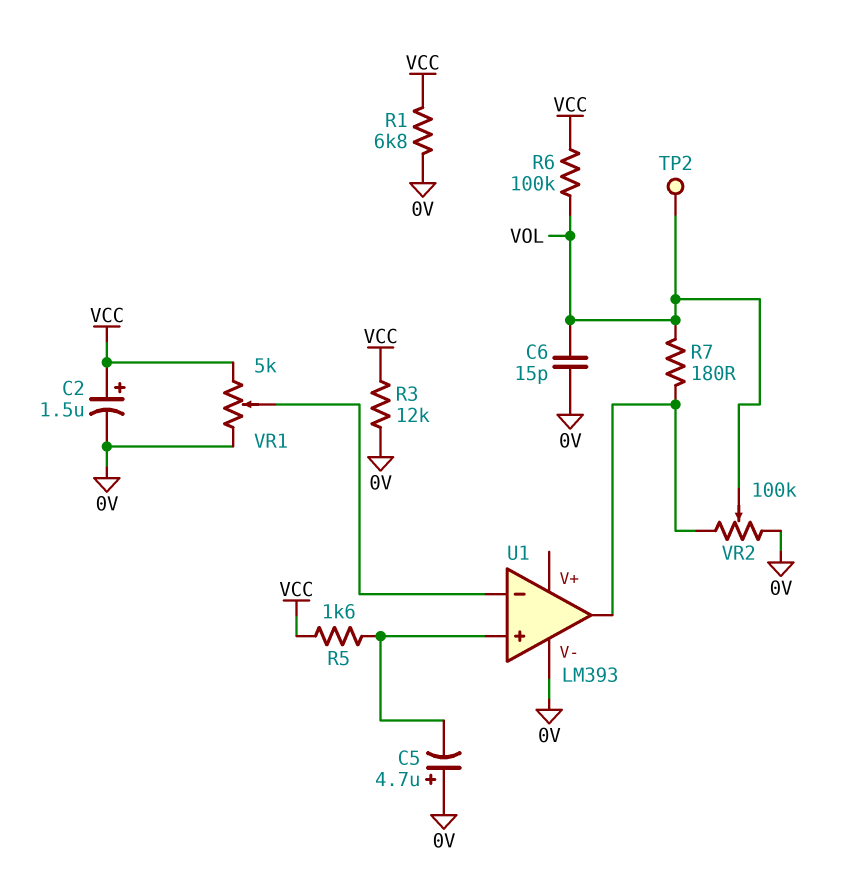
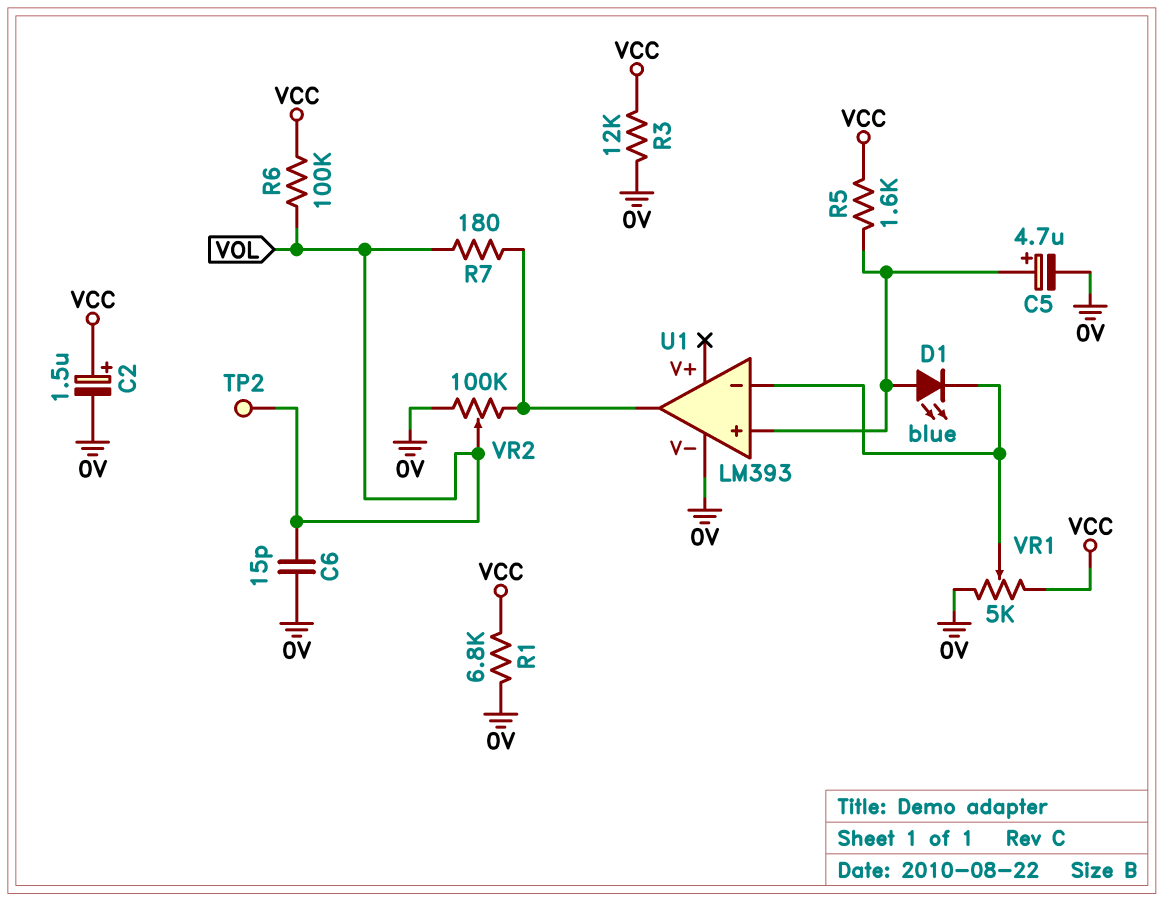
C5: 4.7uF (plus 0V, minus U1/in+) -> 4.7uF (plus U1/in+, minus 0V)
D1: none -> LED blue (A U1/in+, K U1/in-)

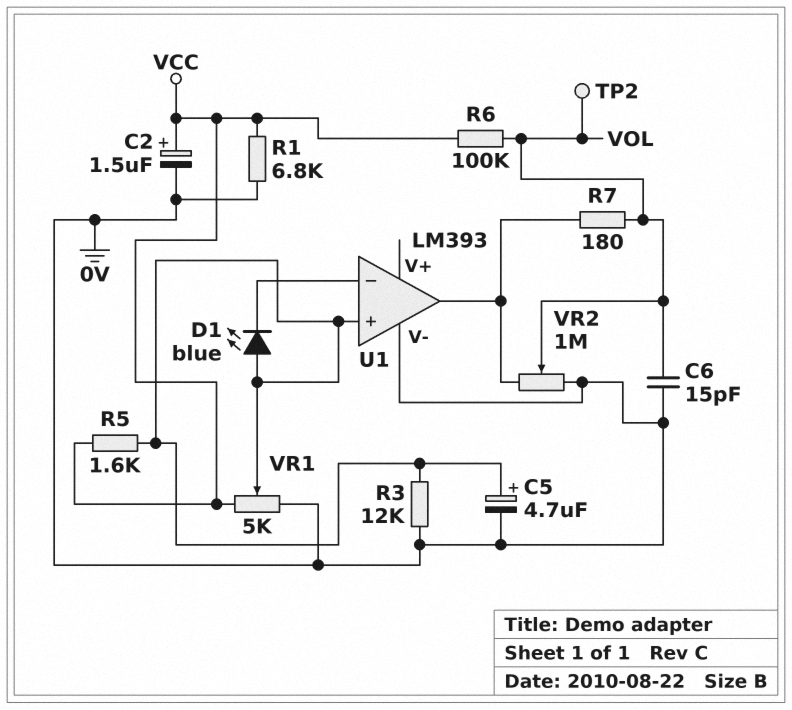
R3: 12k (0V, VCC) -> 12k (0V, U1/in+)
VR1: 5k (0V, VCC, wiper U1/in-) -> 5k (0V, VCC, wiper U1/in+)
VR2: 100k (0V, U1/out, wiper VOL) -> 1M (0V, U1/out, wiper VOL)

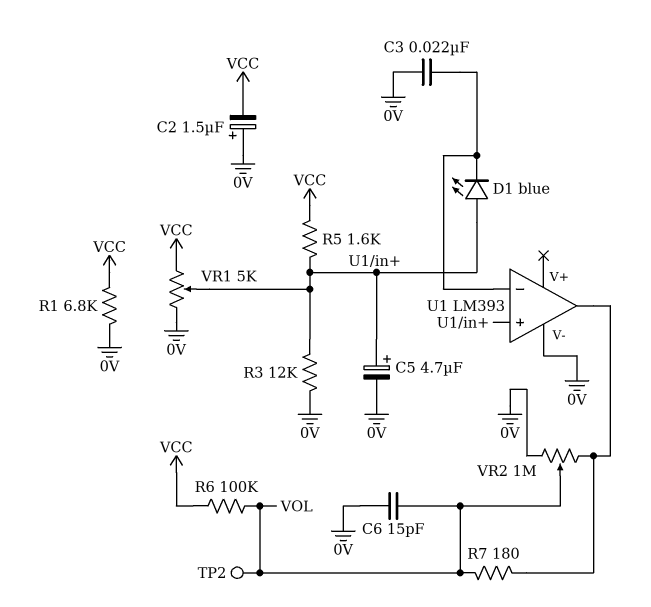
C2: 1.5uF (plus VCC, minus 0V) -> 1.5uF (plus 0V, minus VCC)
C3: none -> 22nF (0V, U1/in-)

